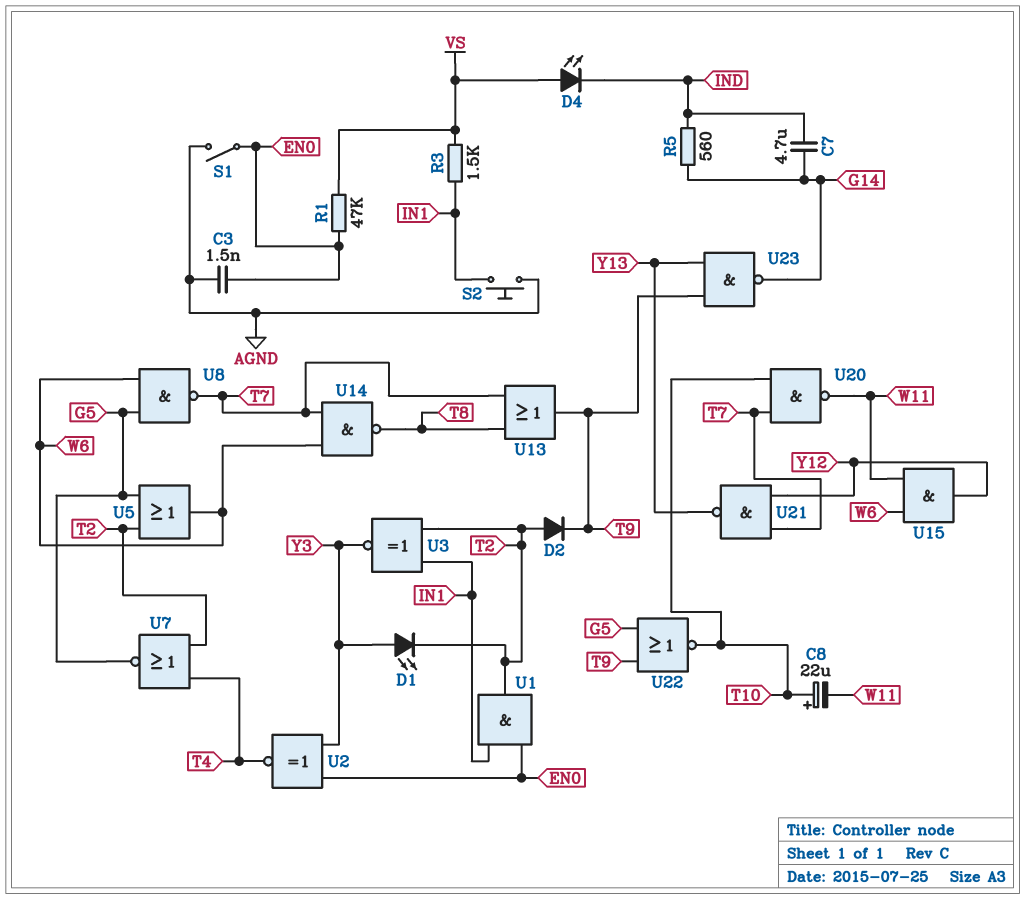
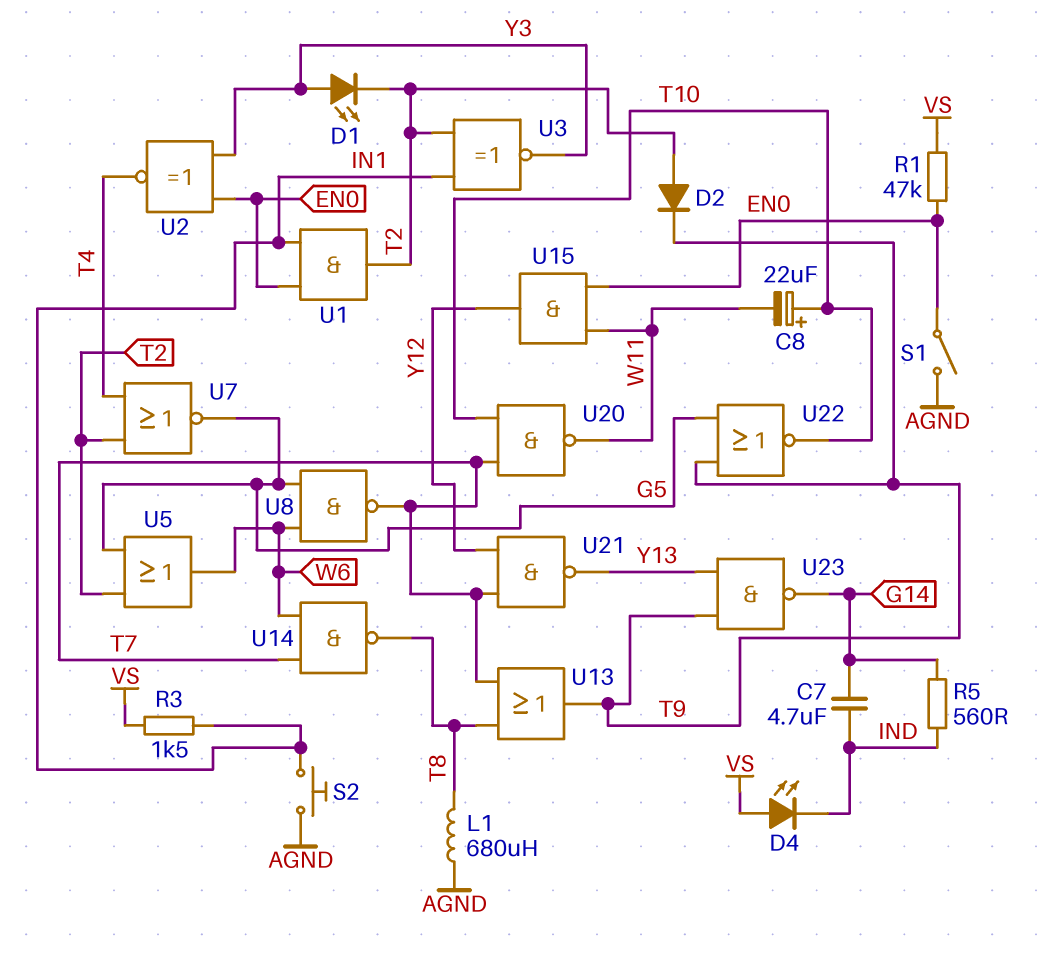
C3: 1.5nF (AGND, EN0) -> none
L1: none -> 680uH (AGND, T8)
U15: AND (in W6, in W11, out Y12) -> AND (in EN0, in W11, out Y12)

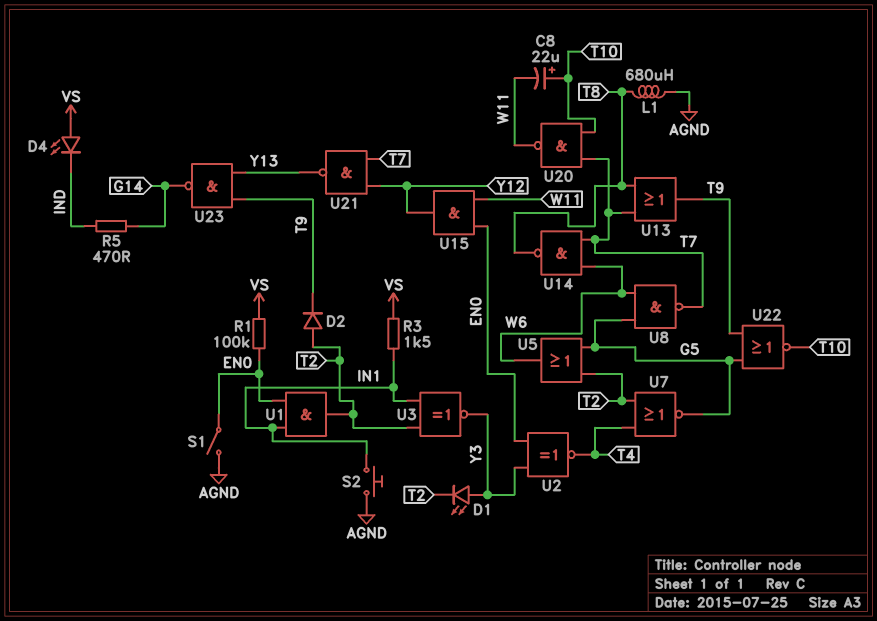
C7: 4.7uF (G14, IND) -> none
R1: 47k (EN0, VS) -> 100k (EN0, VS)
R5: 560 (G14, IND) -> 470 (G14, IND)

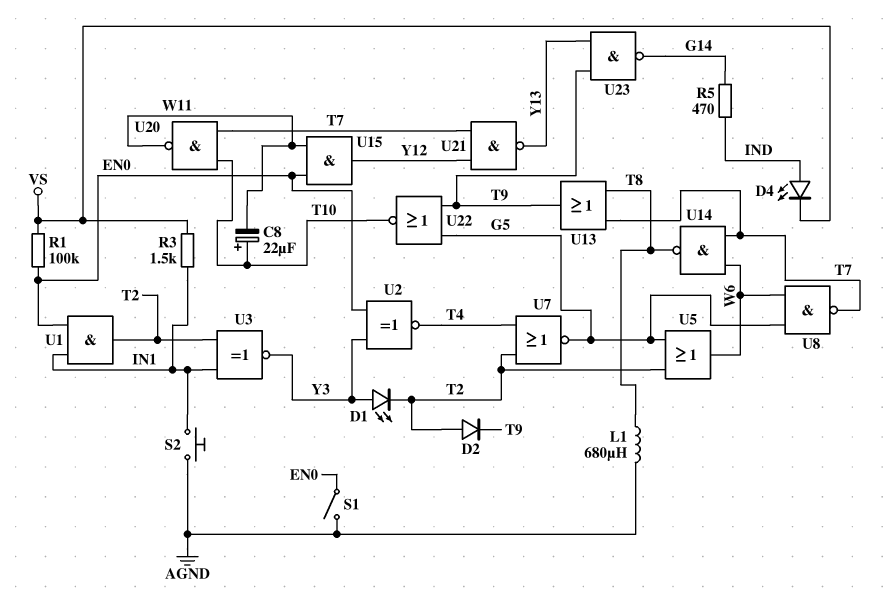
D4: LED (A VS, K IND) -> LED (A IND, K VS)

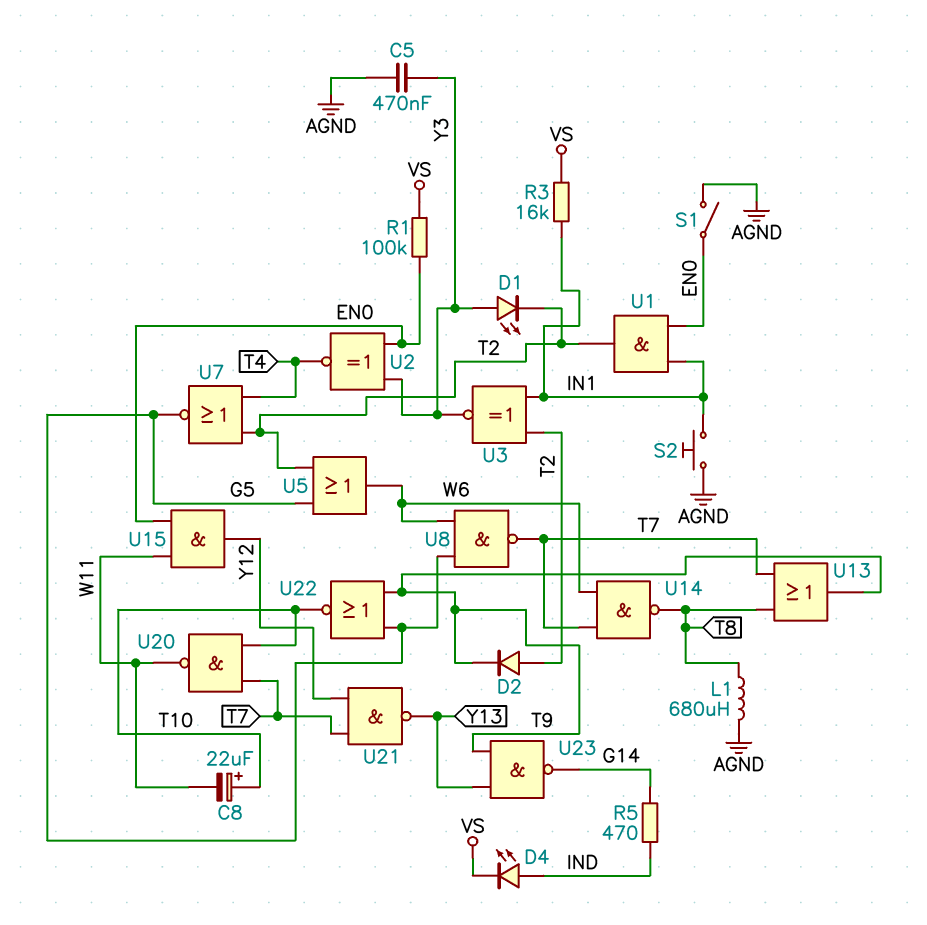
C5: none -> 470nF (AGND, Y3)
R3: 1.5k (IN1, VS) -> 16k (IN1, VS)

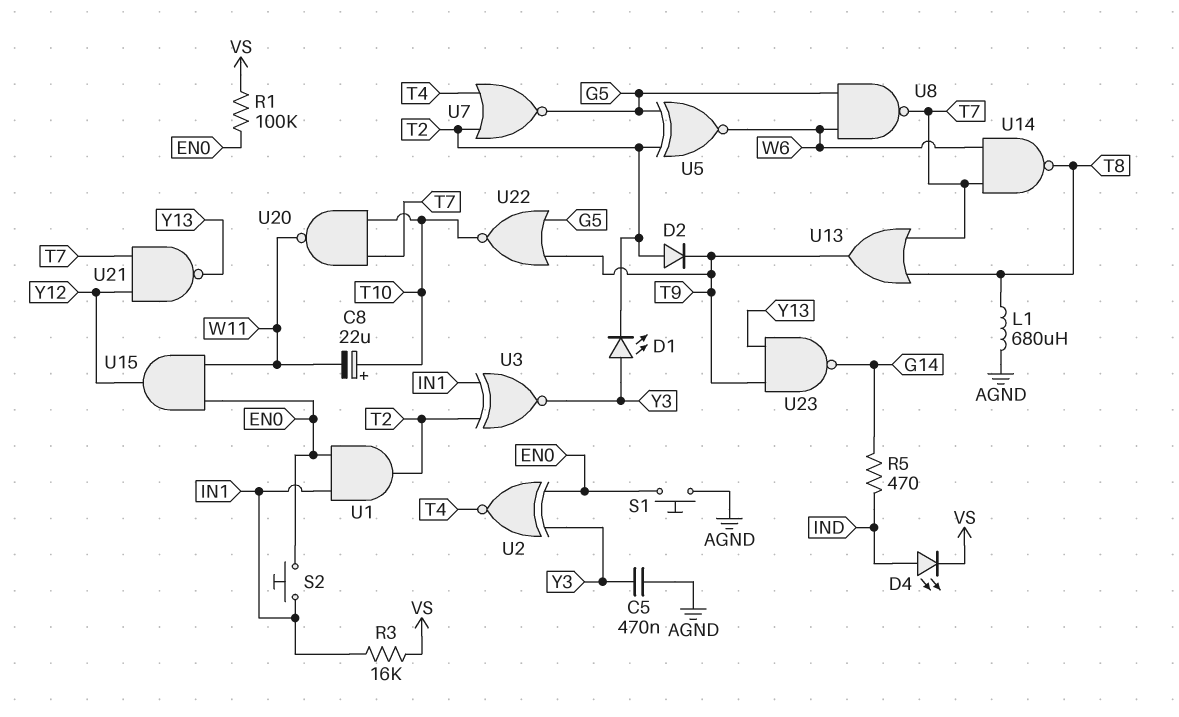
S1: switch (AGND, EN0) -> button (AGND, EN0)
S2: button (AGND, IN1) -> button (EN0, IN1)
U5: OR (in G5, in T2, out W6) -> XNOR (in G5, in T2, out W6)

